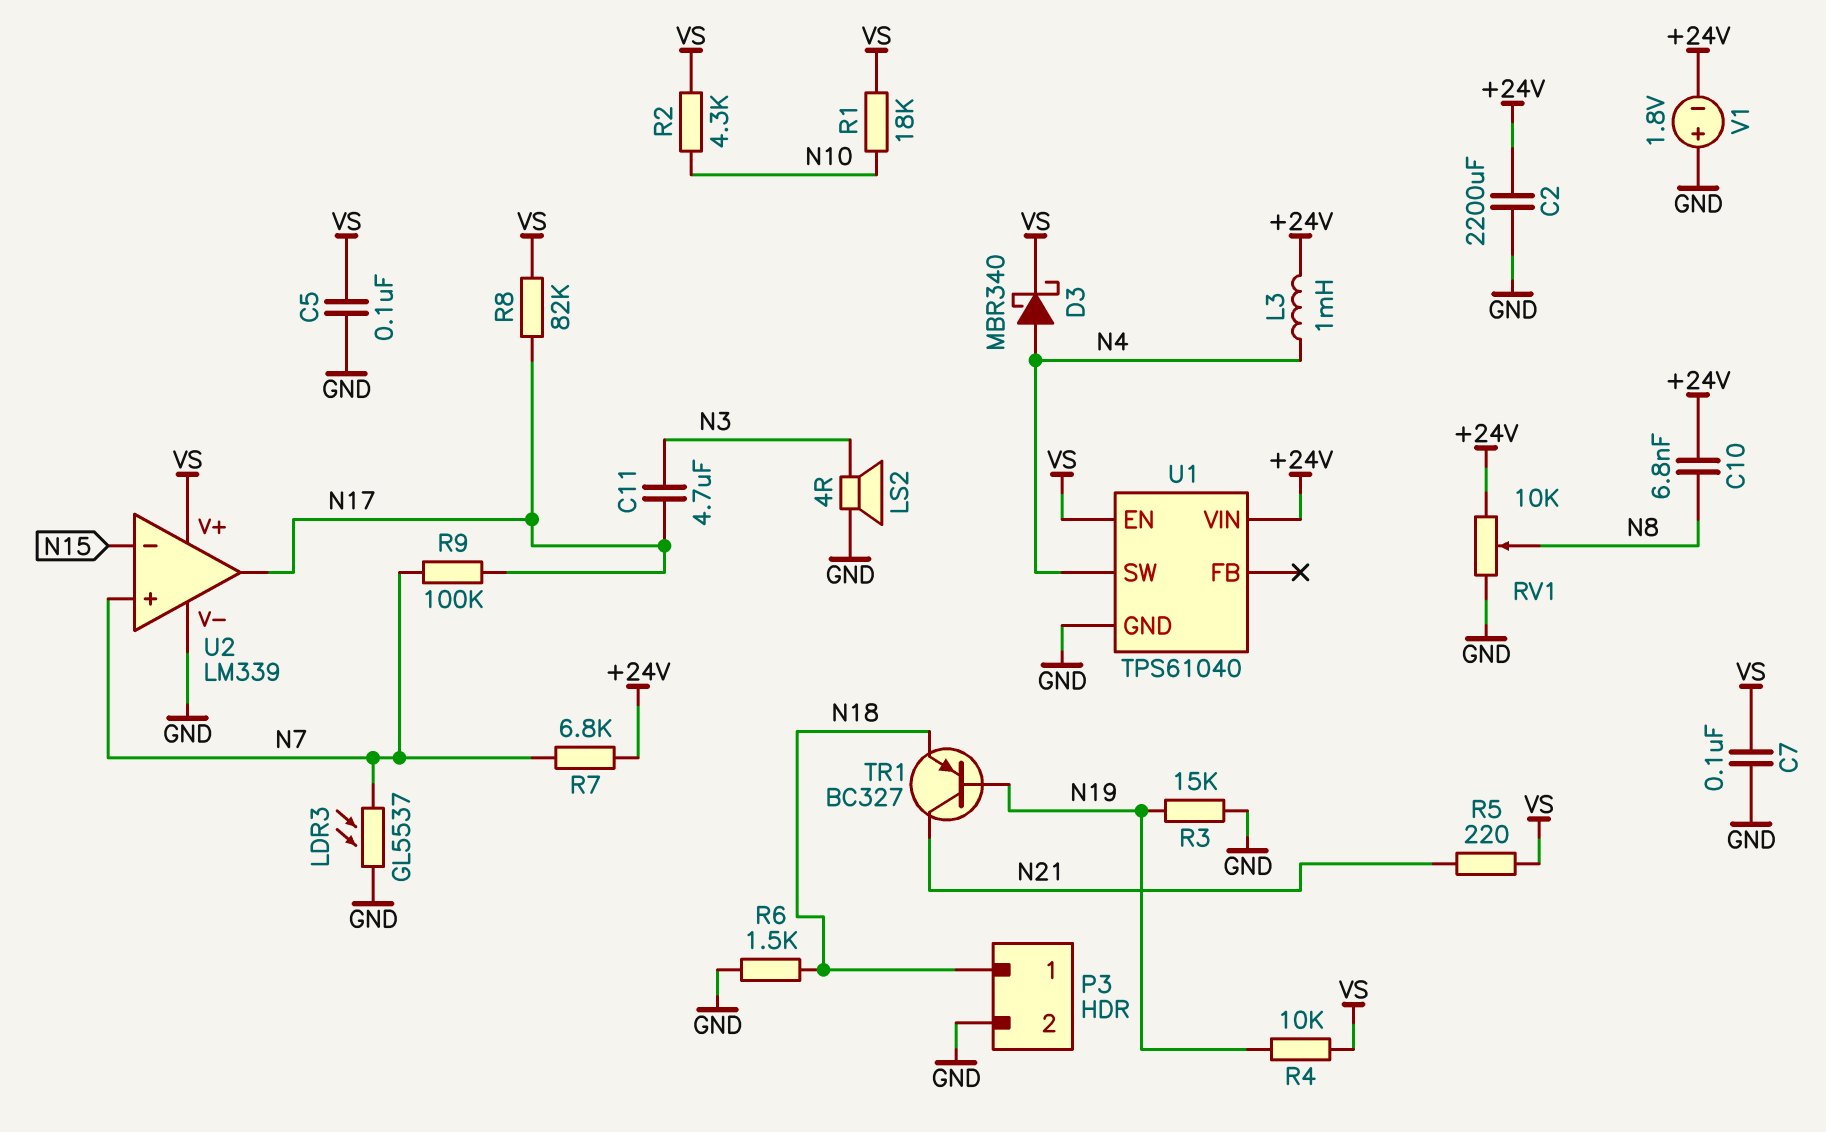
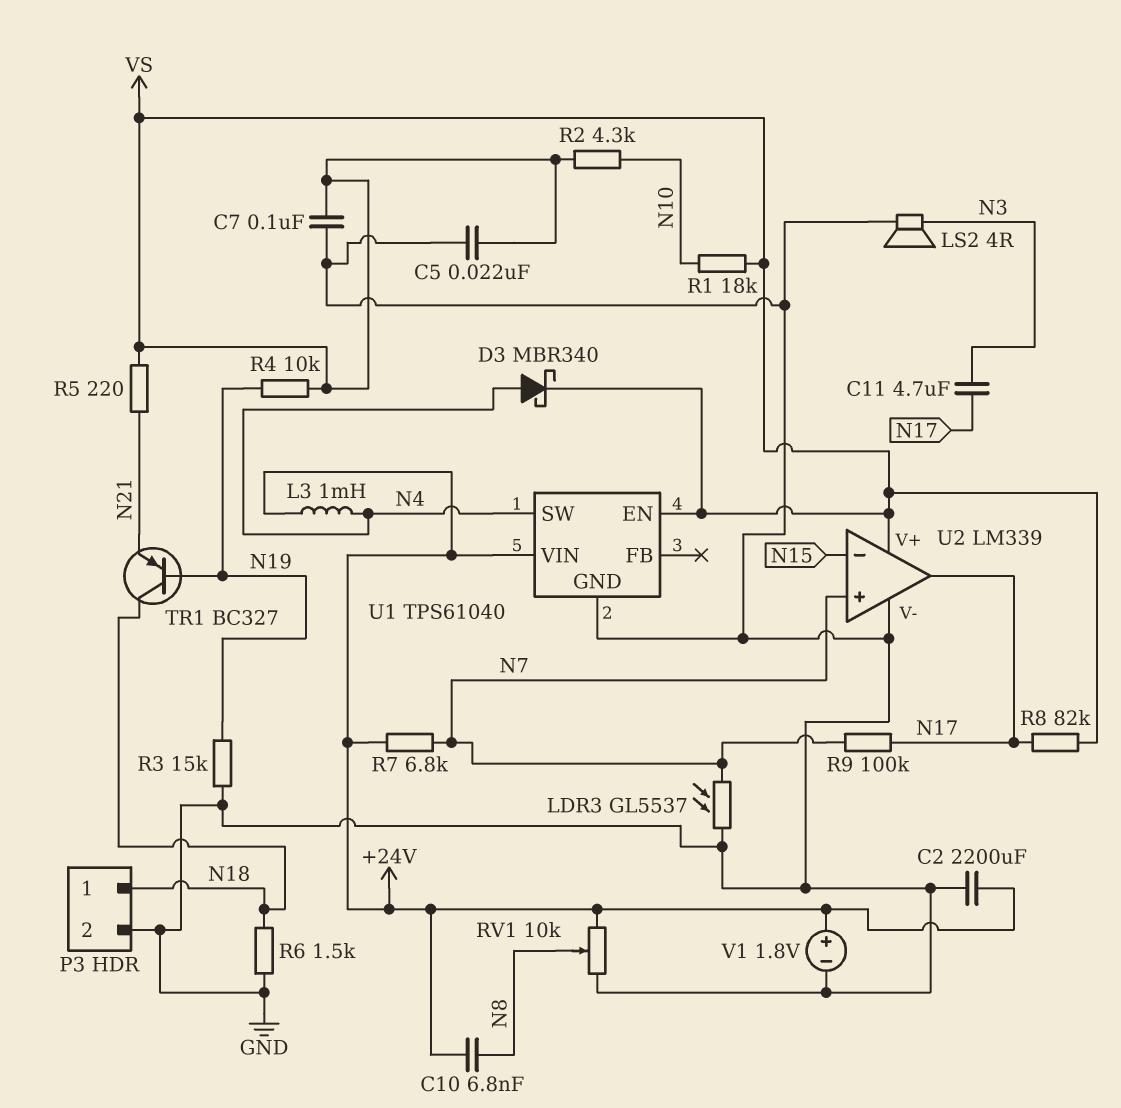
C5: 100nF (GND, VS) -> 22nF (GND, VS)
TR1: PNP BC327 (B N19, C N21, E N18) -> PNP BC327 (B N19, C N18, E N21)
V1: 1.8V (plus GND, minus +24V) -> 1.8V (plus +24V, minus GND)

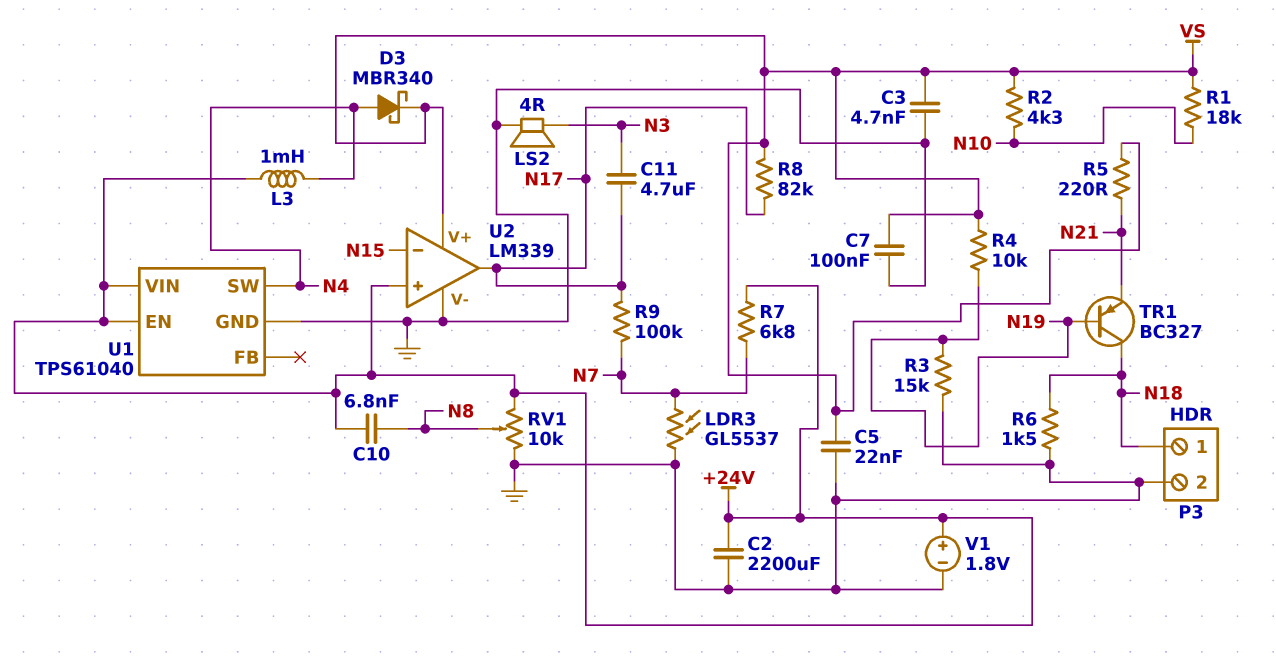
C3: none -> 4.7nF (GND, VS)
U1 pin EN: VS -> +24V
U2 pin in+: N7 -> +24V

